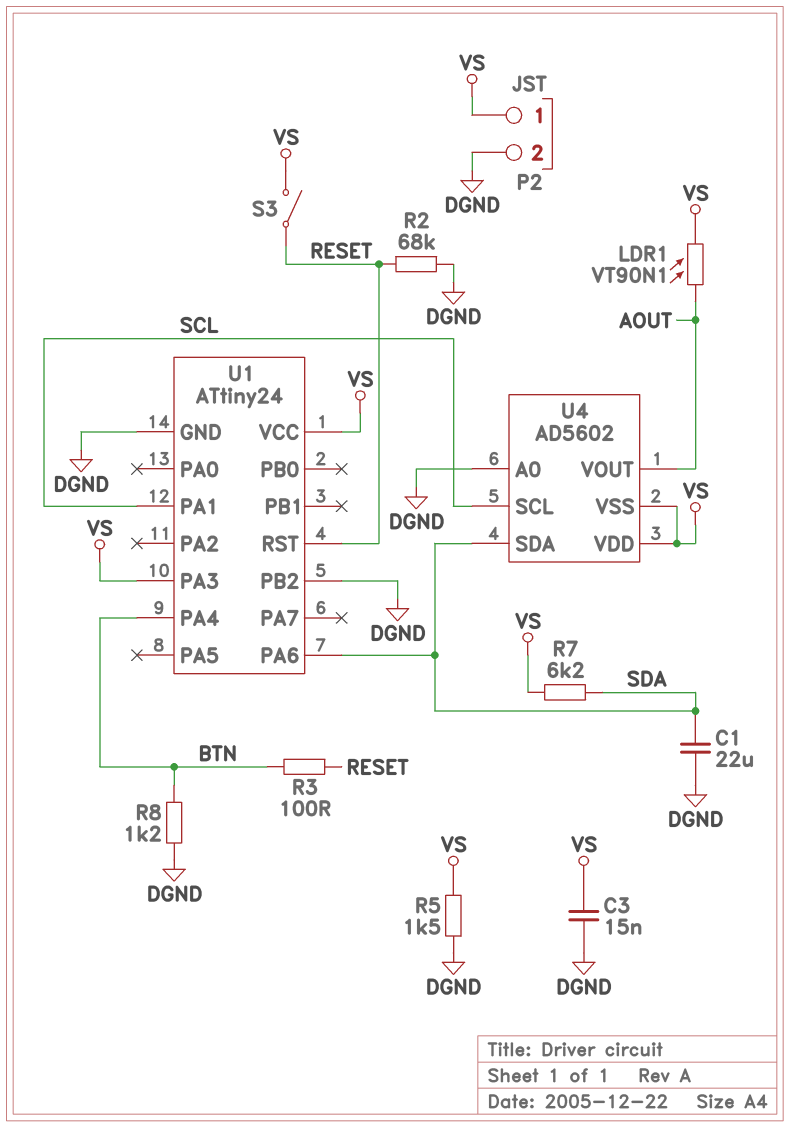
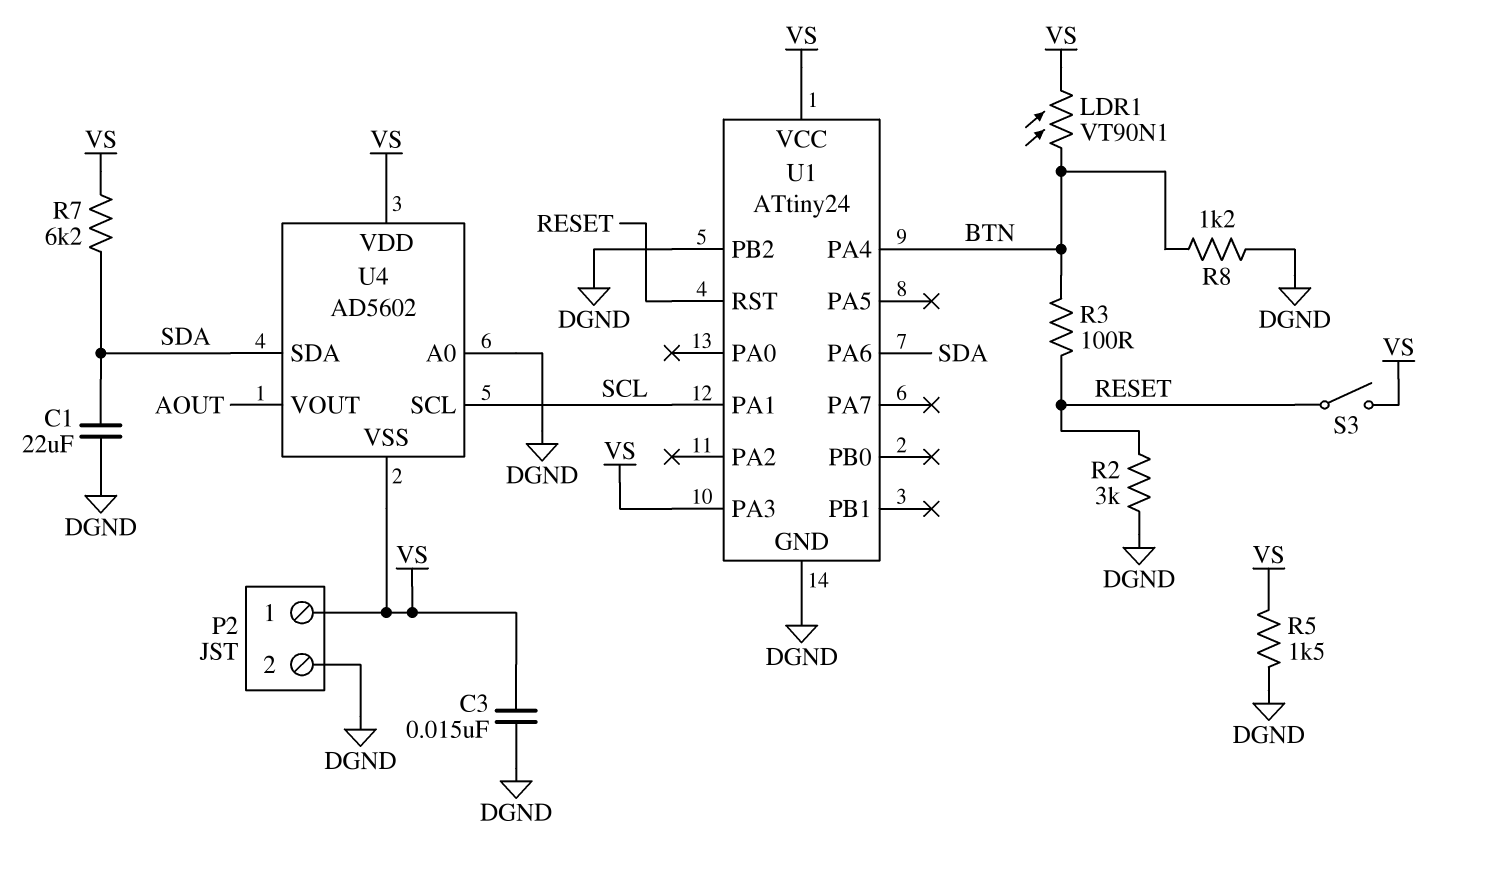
LDR1: VT90N1 (AOUT, VS) -> VT90N1 (BTN, VS)
R2: 68k (DGND, RESET) -> 3k (DGND, RESET)

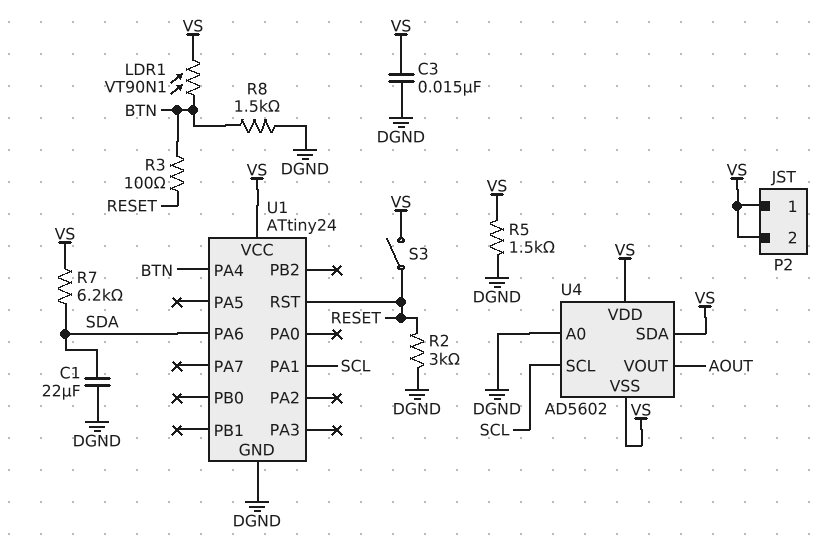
P2 pin 2: DGND -> VS
R8: 1.2k (BTN, DGND) -> 1.5k (BTN, DGND)
U1 pin PA3: VS -> none
U1 pin PB2: DGND -> none
U4 pin SDA: SDA -> VS

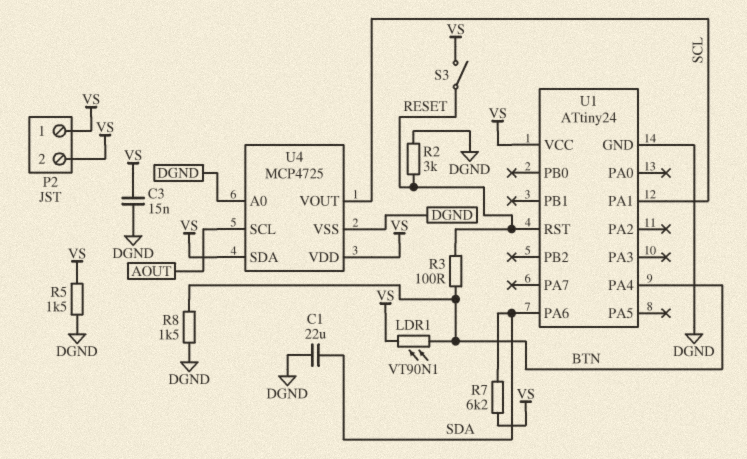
U4: AD5602 -> MCP4725
U4 pin SCL: SCL -> AOUT
U4 pin VOUT: AOUT -> SCL
U4 pin VSS: VS -> DGND

